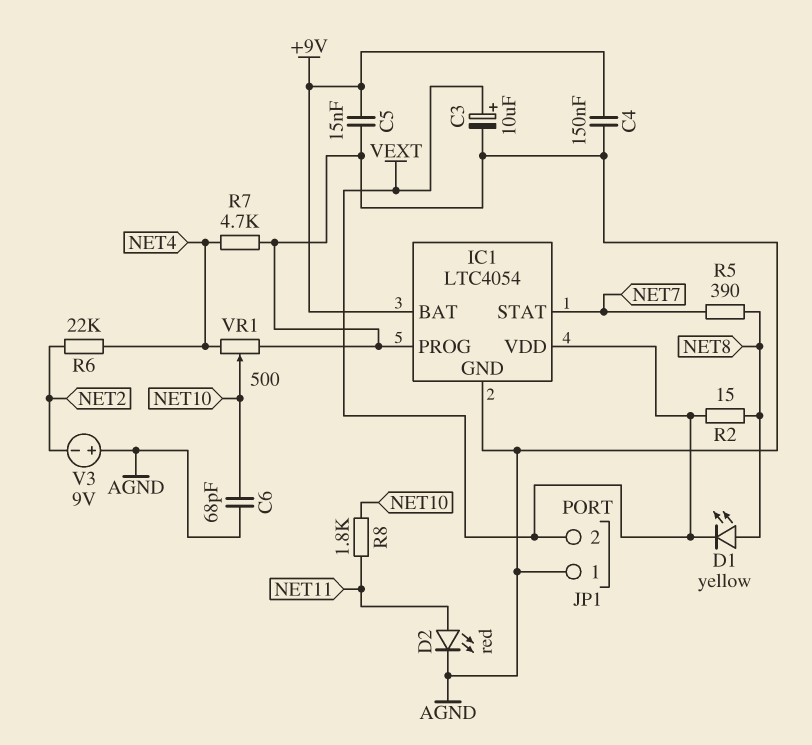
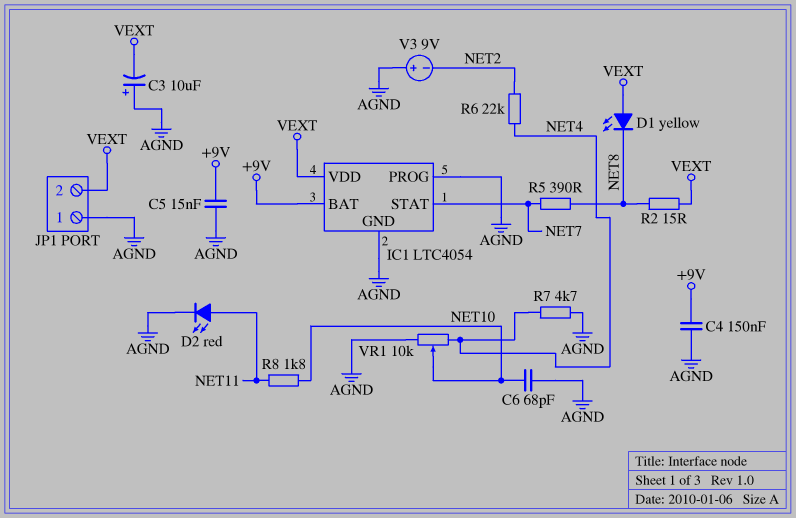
C3: 10uF (plus VEXT, minus AGND) -> 10uF (plus AGND, minus VEXT)
D1: LED yellow (A NET8, K VEXT) -> LED yellow (A VEXT, K NET8)
VR1: 500 (AGND, NET4, wiper NET10) -> 10k (AGND, NET4, wiper NET10)

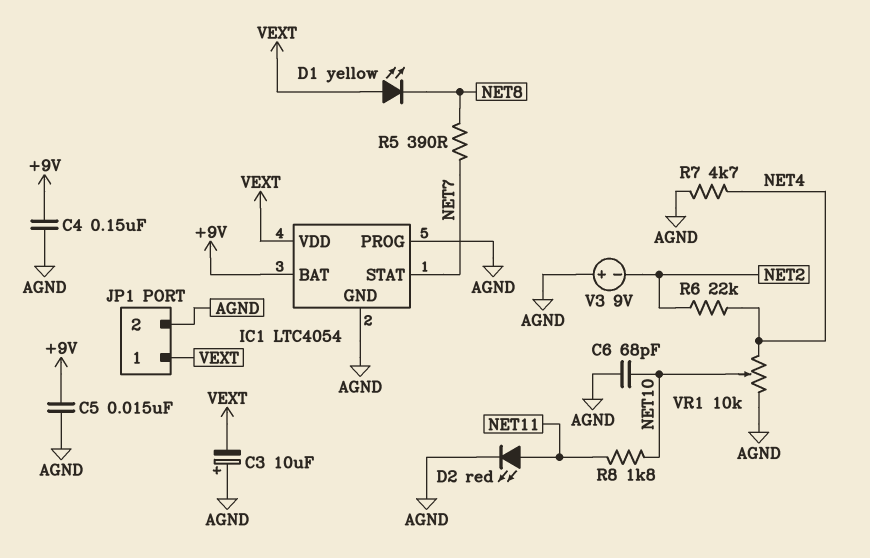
JP1 pin 1: AGND -> VEXT
JP1 pin 2: VEXT -> AGND
R2: 15 (NET8, VEXT) -> none

